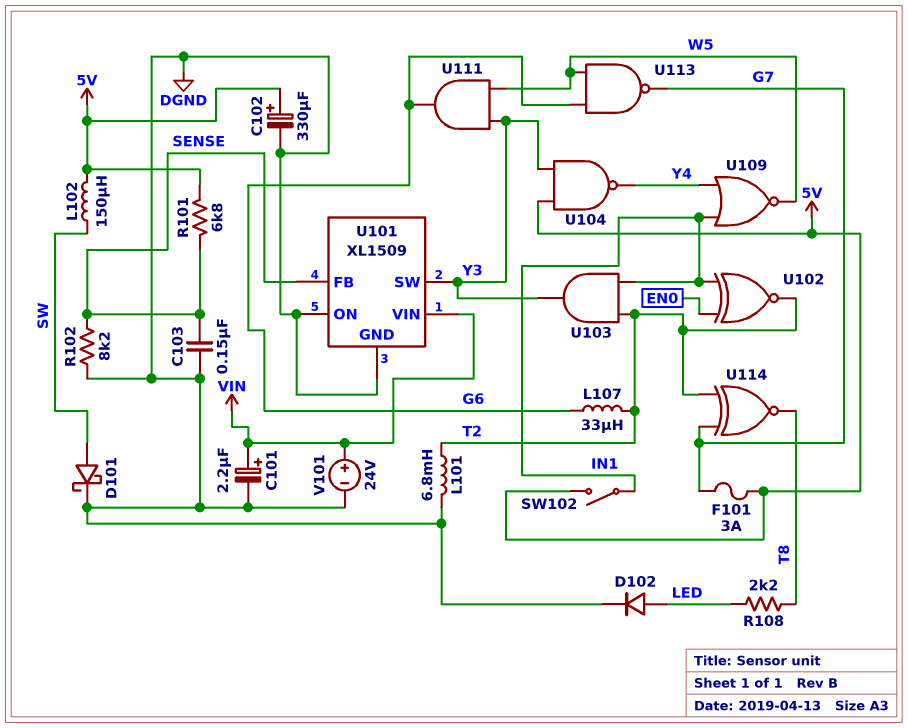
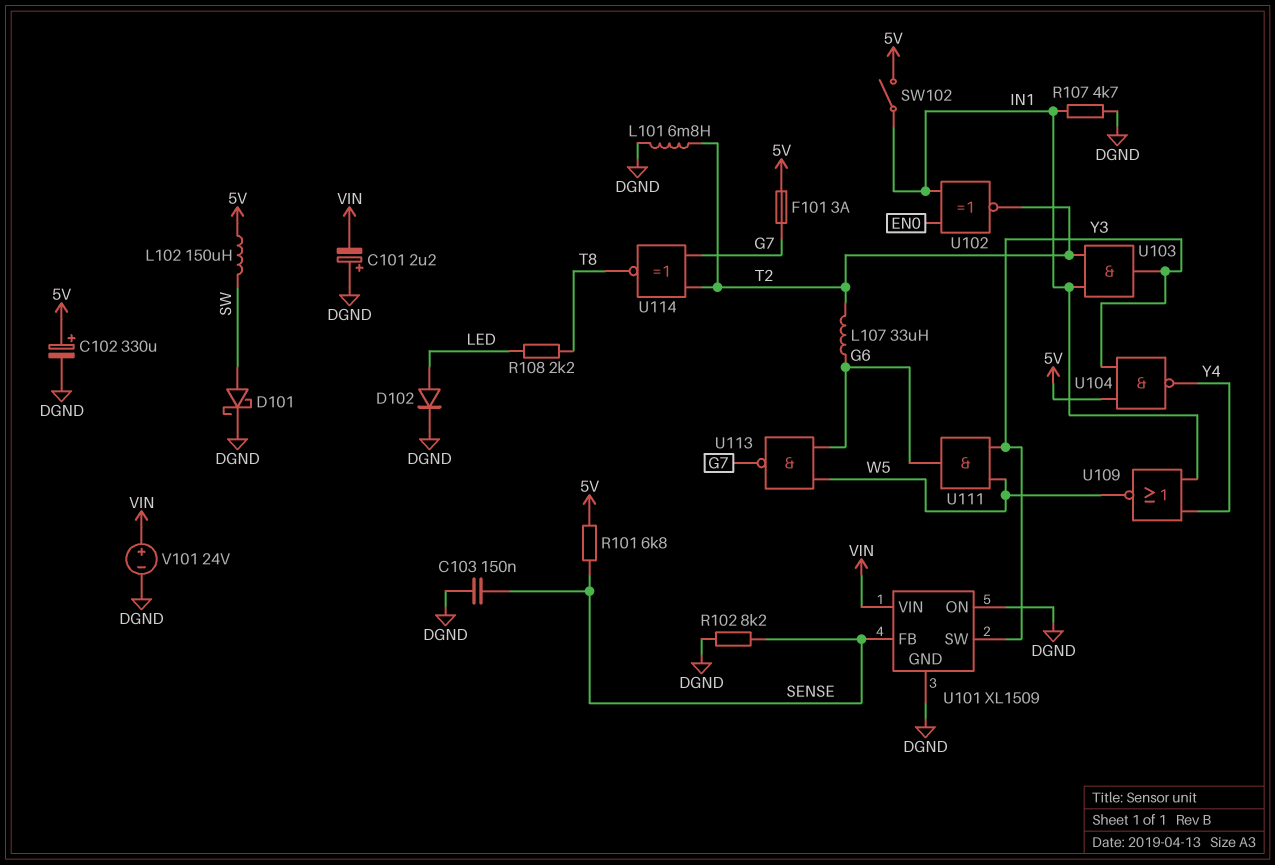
C101: 2.2uF (plus VIN, minus DGND) -> 2.2uF (plus DGND, minus VIN)
R107: none -> 4.7k (DGND, IN1)

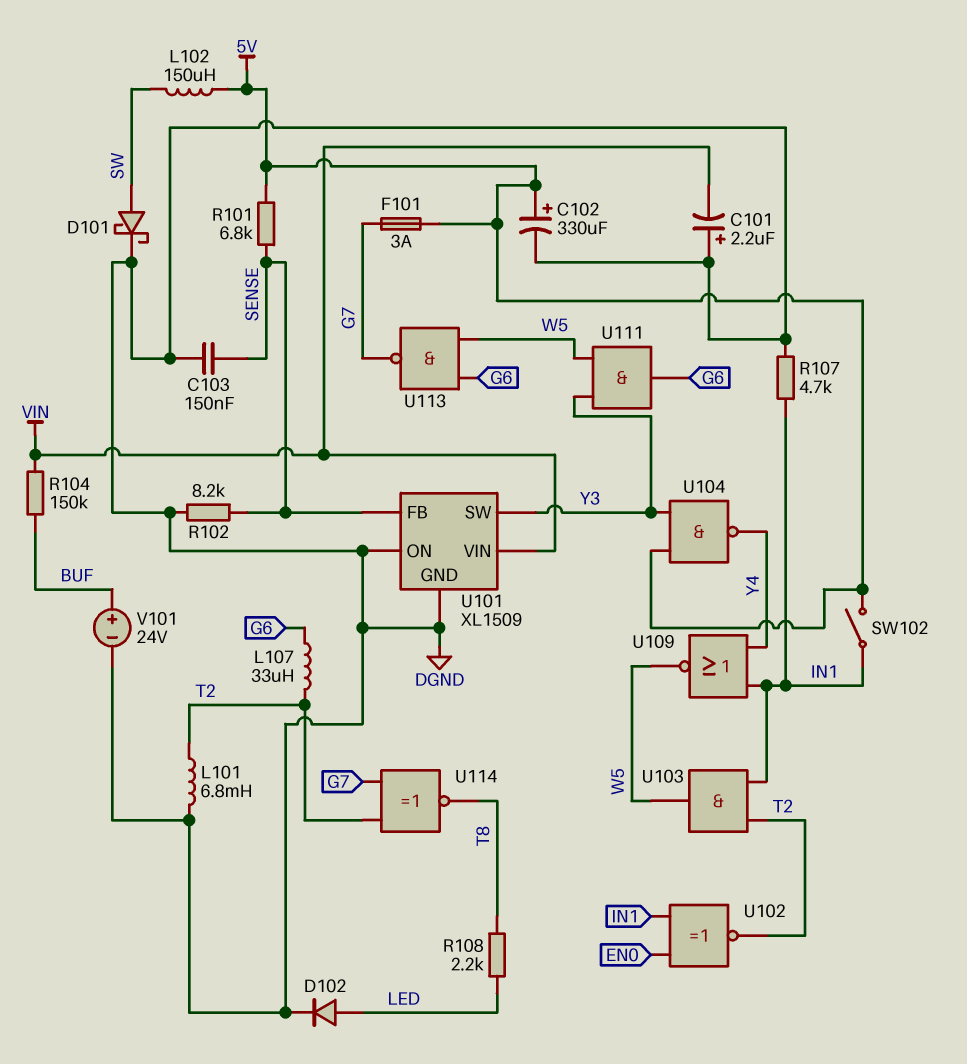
R104: none -> 150k (BUF, VIN)
U103: AND (in IN1, in T2, out Y3) -> AND (in IN1, in T2, out W5)
V101: 24V (plus VIN, minus DGND) -> 24V (plus BUF, minus DGND)

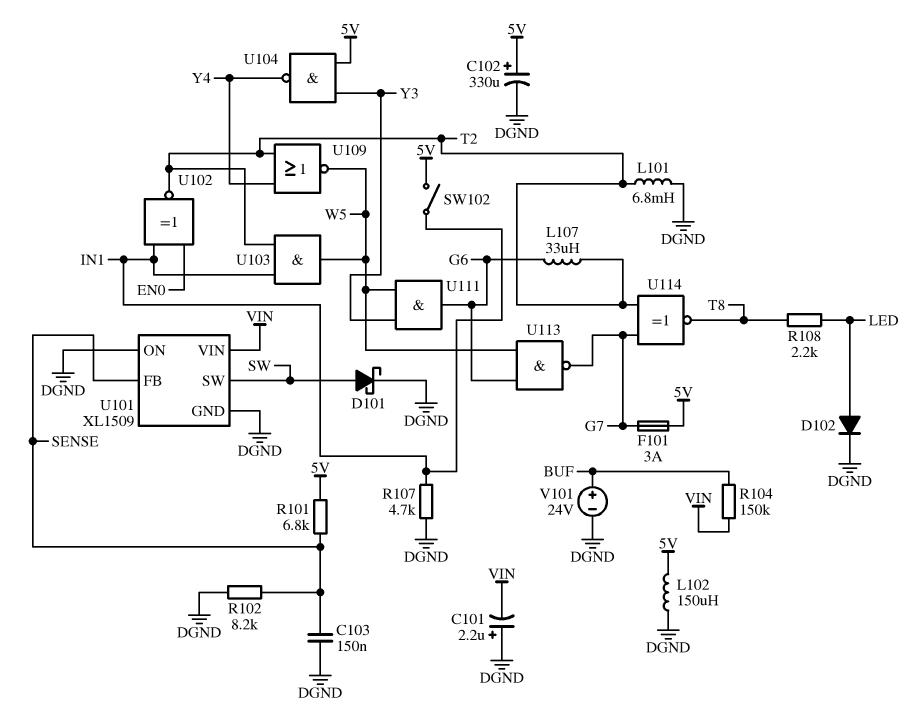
L102: 150uH (5V, SW) -> 150uH (5V, DGND)
U101 pin SW: Y3 -> SW
U109: NOR (in IN1, in Y4, out W5) -> NOR (in T2, in Y4, out W5)

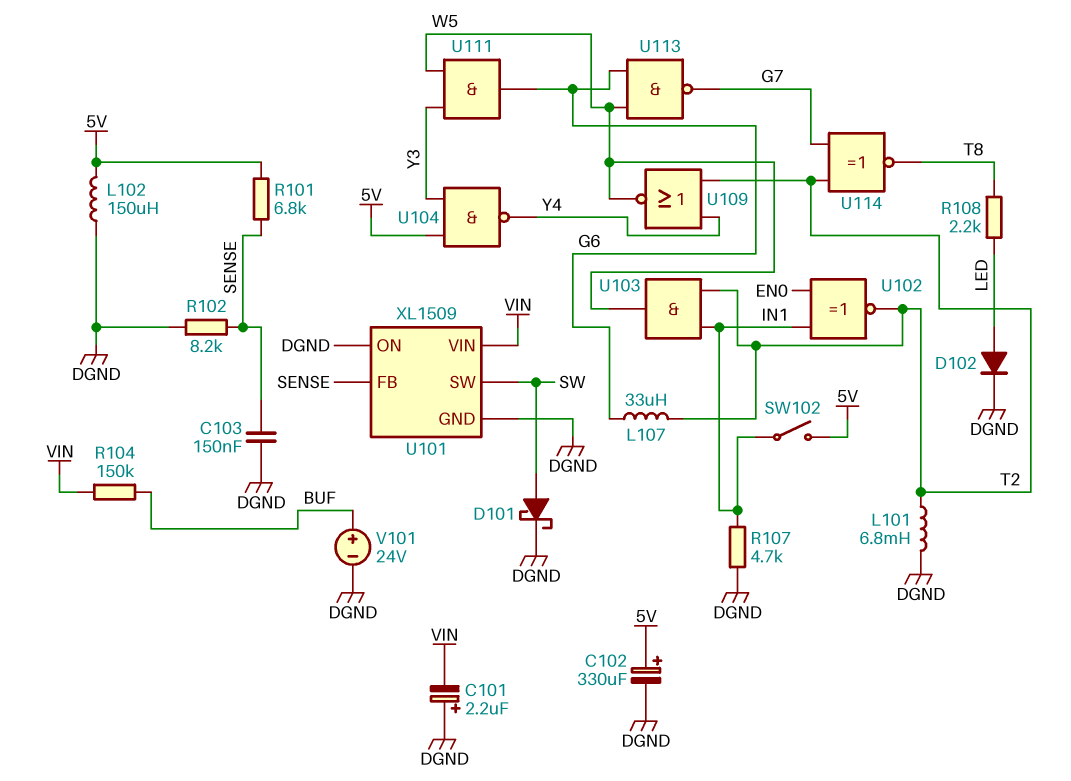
F101: 3A (5V, G7) -> none

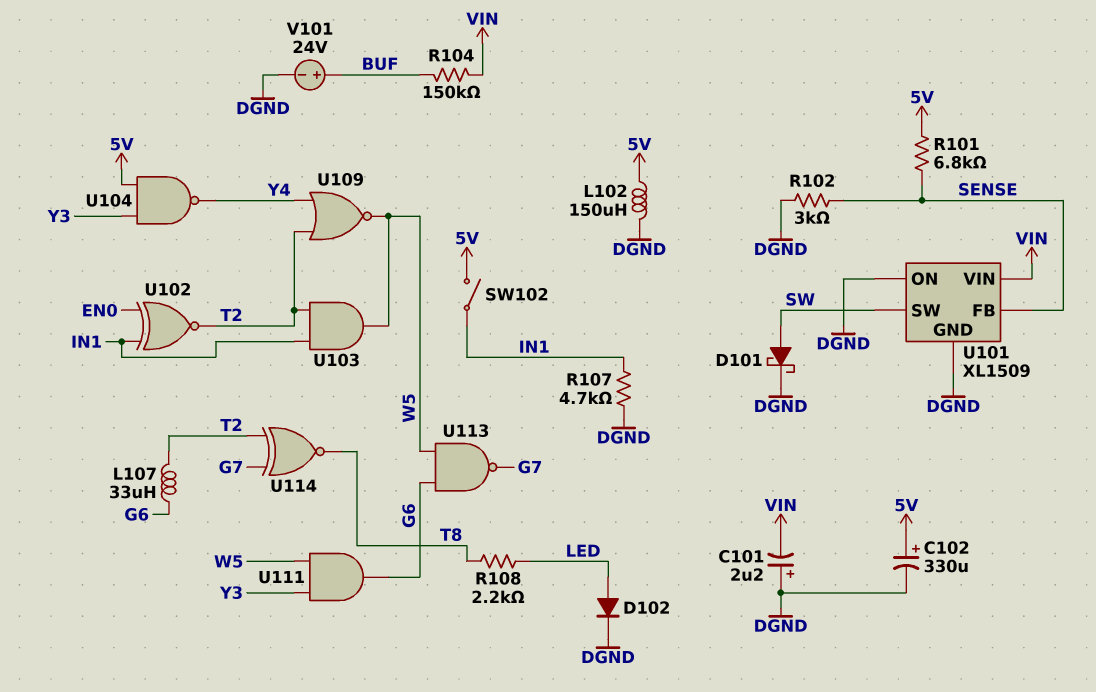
C103: 150nF (DGND, SENSE) -> none
L101: 6.8mH (DGND, T2) -> none
R102: 8.2k (DGND, SENSE) -> 3k (DGND, SENSE)

